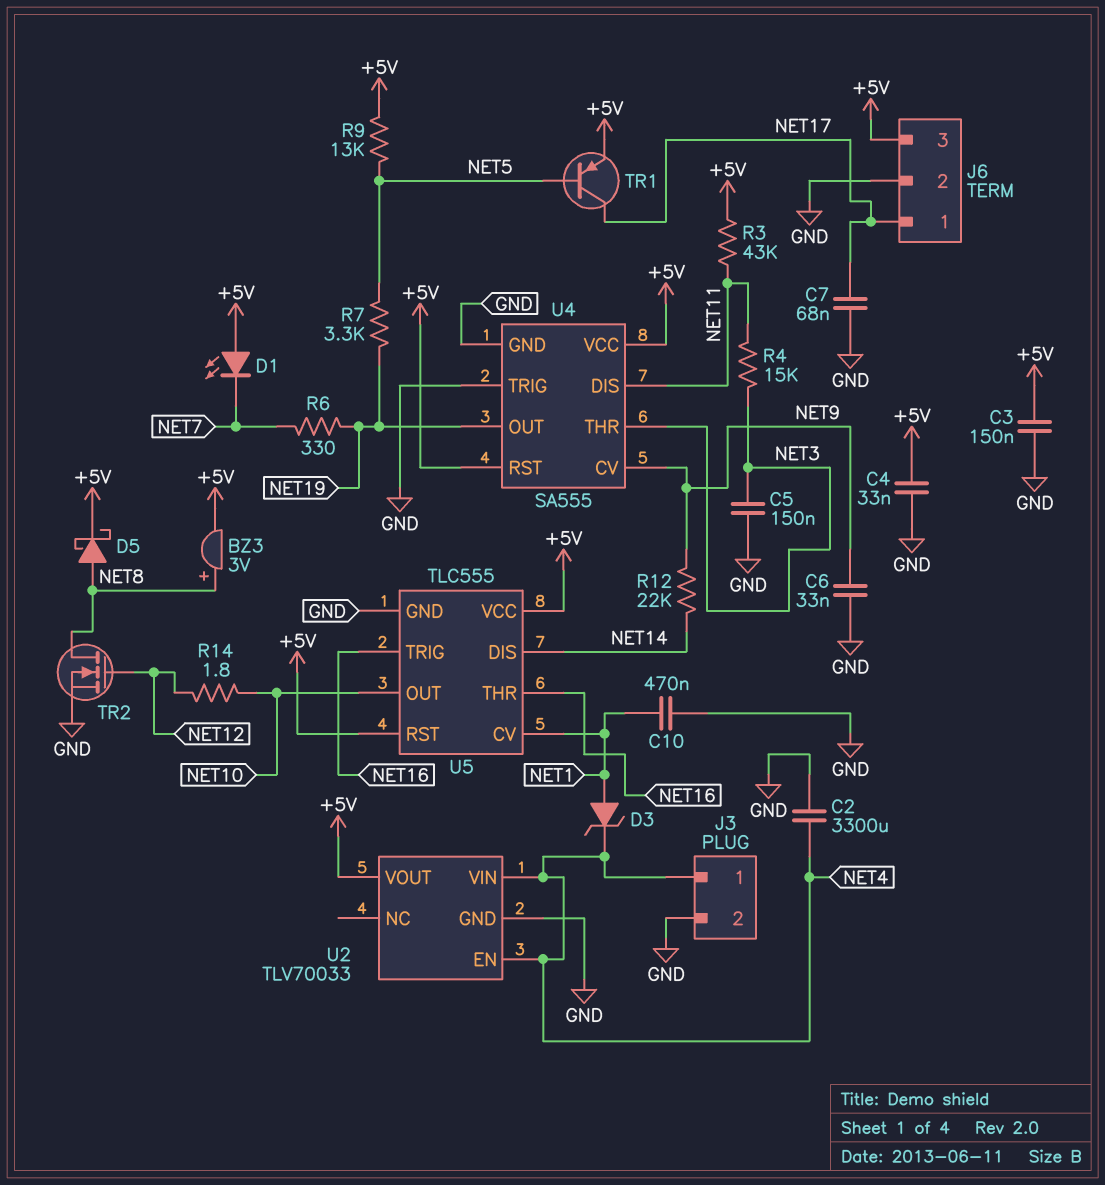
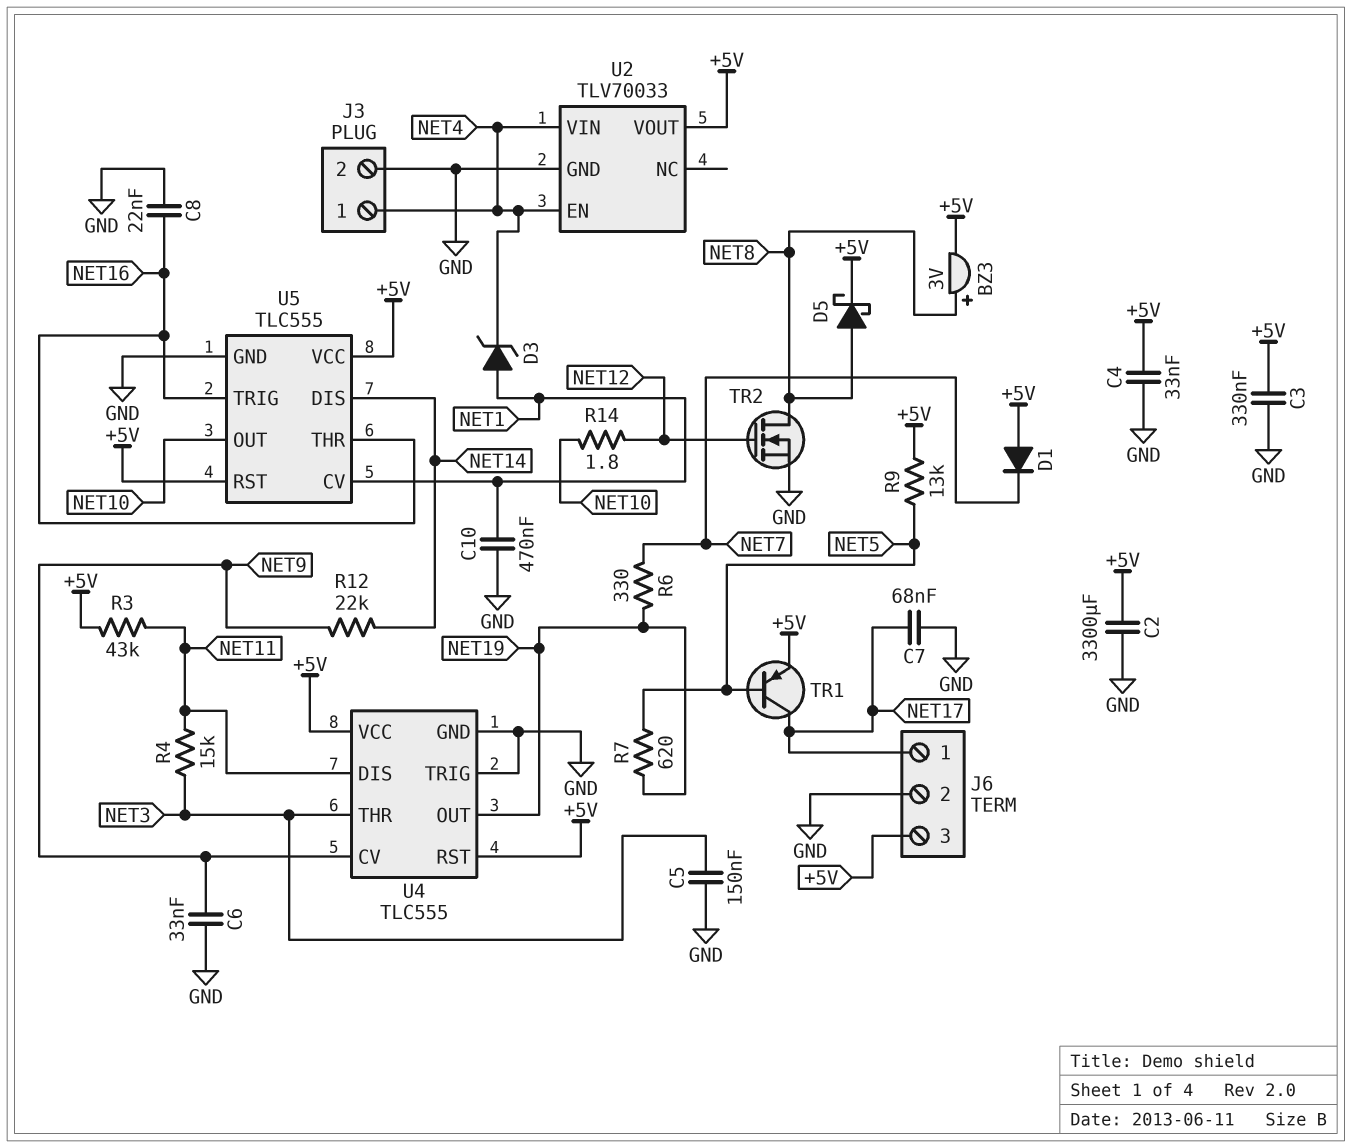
C2: 3300uF (GND, NET4) -> 3300uF (+5V, GND)
C3: 150nF (+5V, GND) -> 330nF (+5V, GND)
C8: none -> 22nF (GND, NET16)
D1: LED (A +5V, K NET7) -> diode (A +5V, K NET7)
R7: 3.3k (NET5, NET19) -> 620 (NET5, NET19)
U4: SA555 -> TLC555

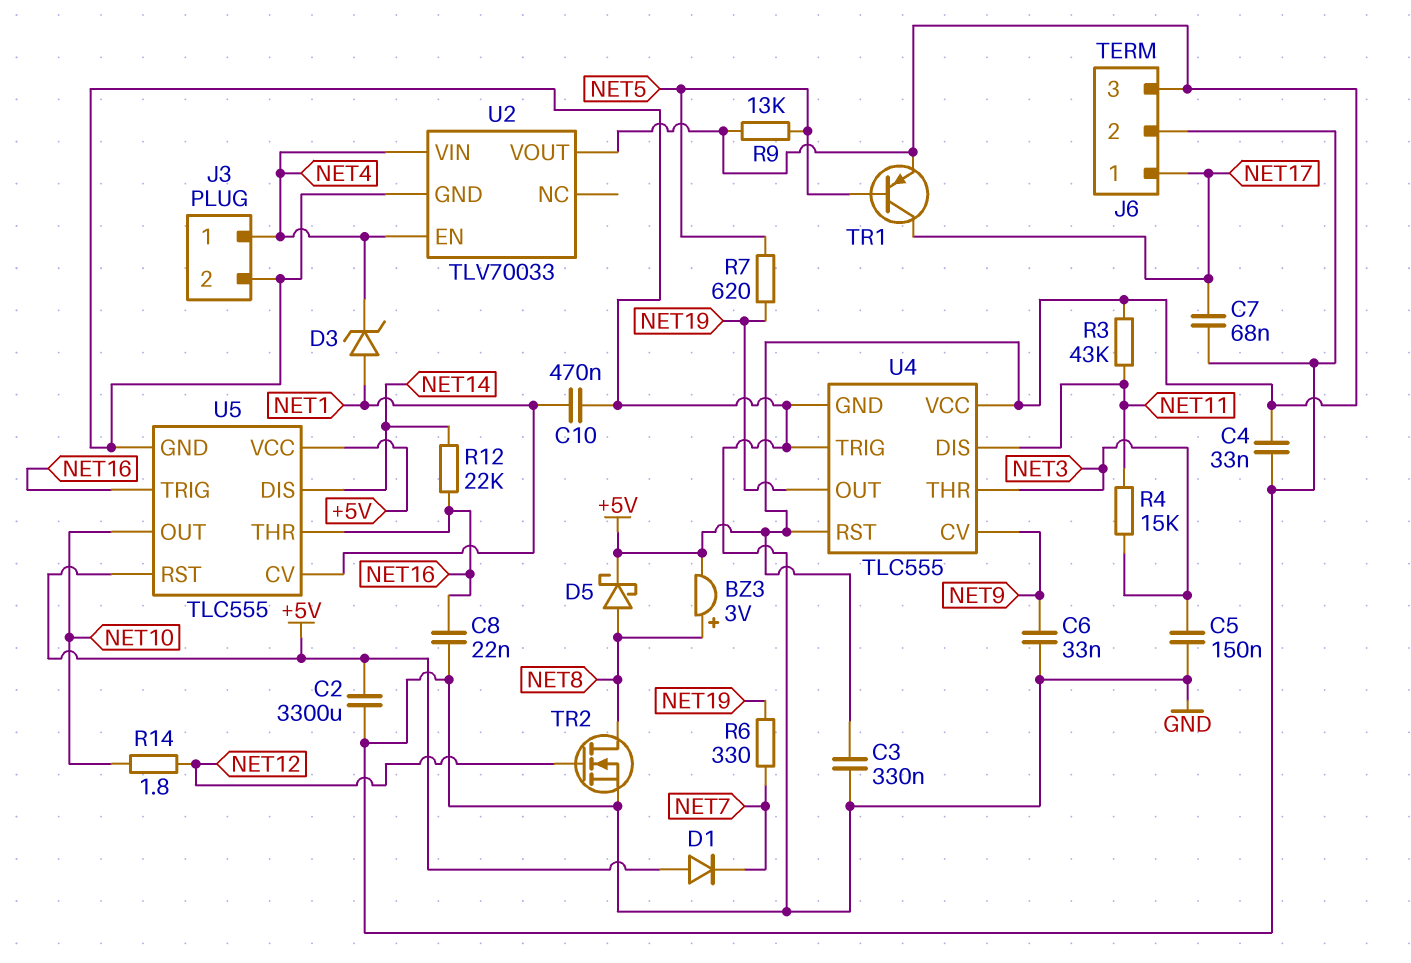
R12: 22k (NET9, NET14) -> 22k (NET14, NET16)

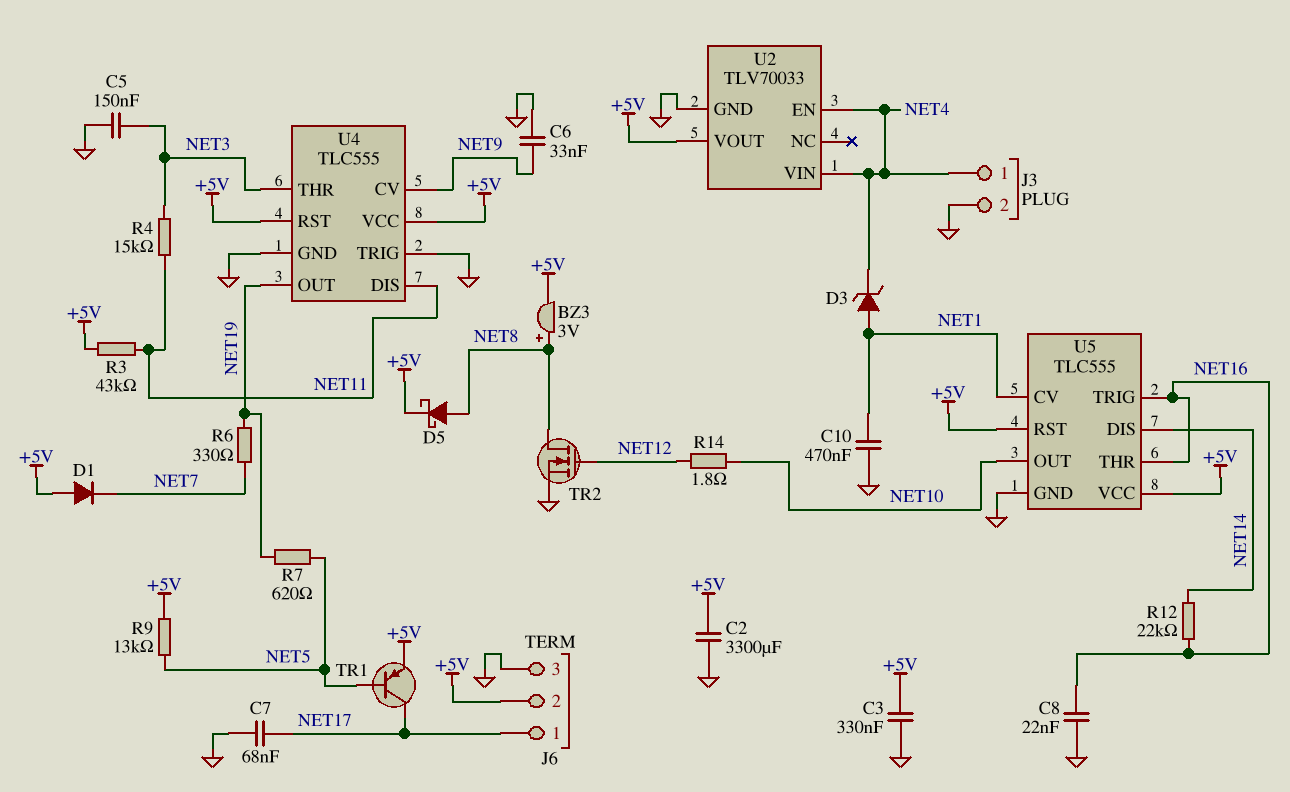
C4: 33nF (+5V, GND) -> none
J6 pin 2: GND -> +5V
J6 pin 3: +5V -> GND

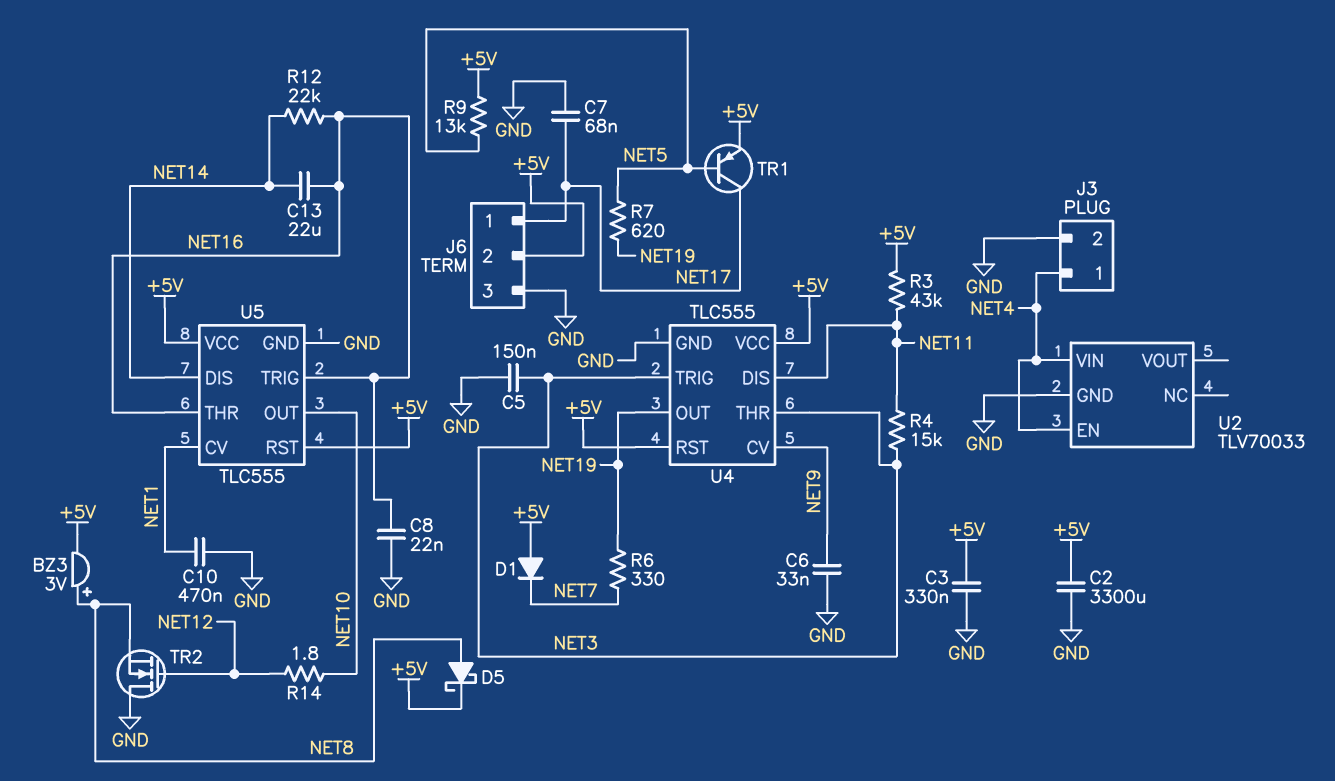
C13: none -> 22uF (NET14, NET16)
D3: zener (A NET1, K NET4) -> none
TR2: NMOS (G NET12, D NET8, S GND) -> NMOS (G NET12, D GND, S NET8)
U2 pin VOUT: +5V -> none
U4 pin TRIG: GND -> NET3

